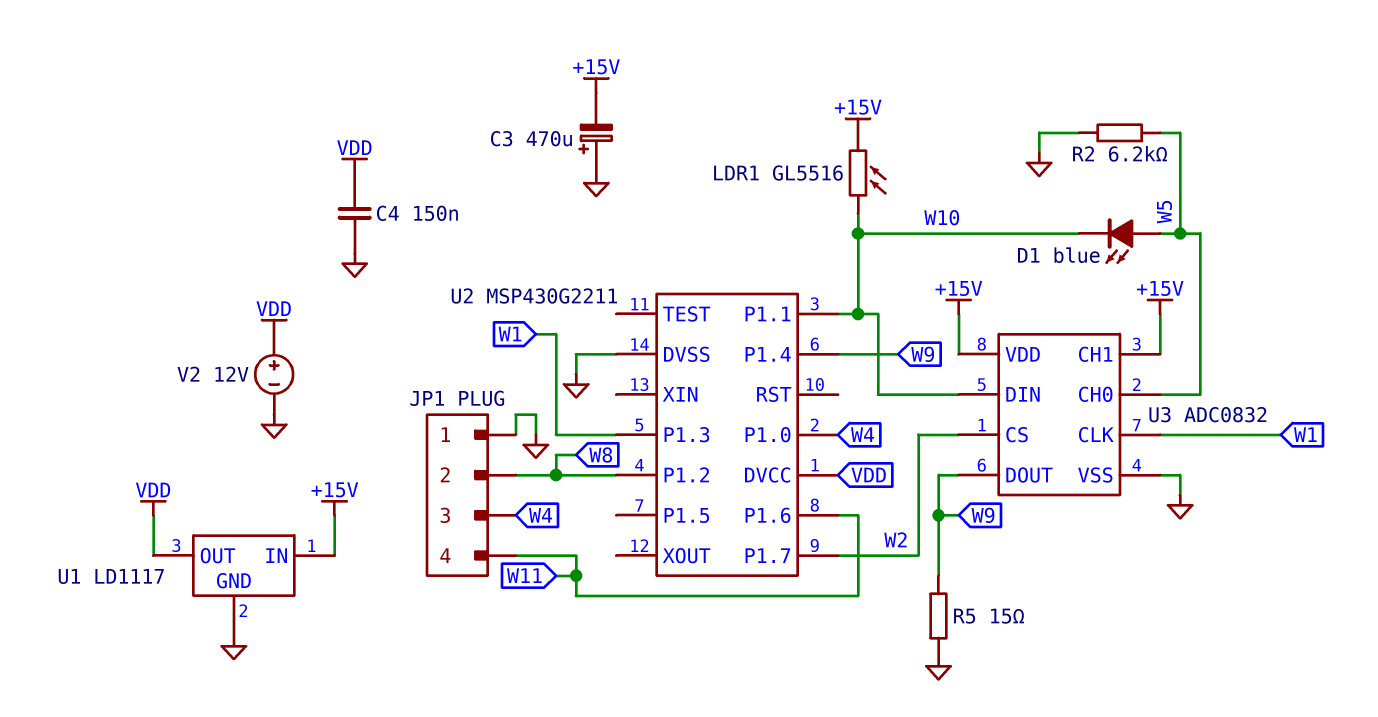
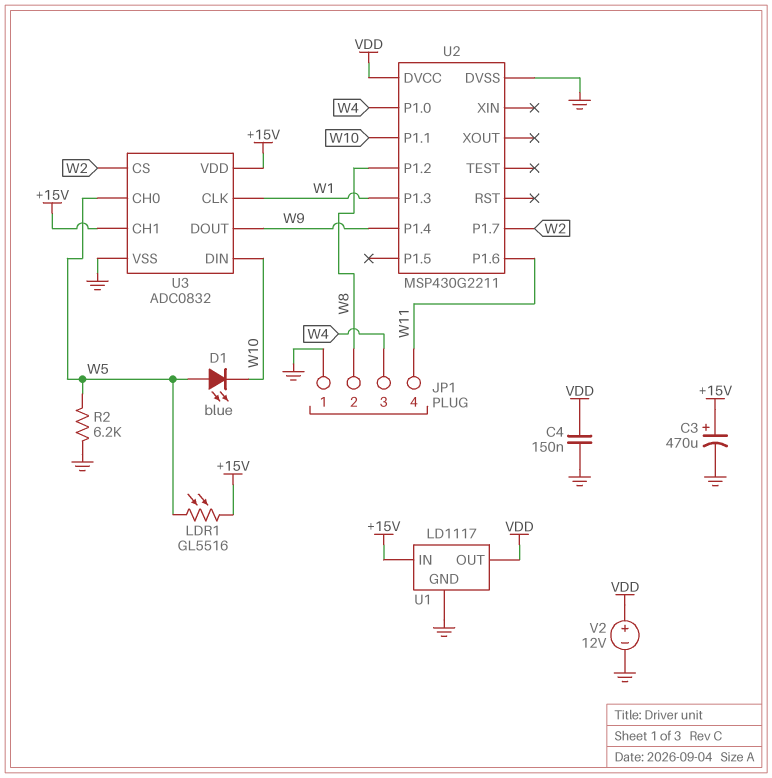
C3: 470uF (plus GND, minus +15V) -> 470uF (plus +15V, minus GND)
LDR1: GL5516 (+15V, W10) -> GL5516 (+15V, W5)
R5: 15 (GND, W9) -> none

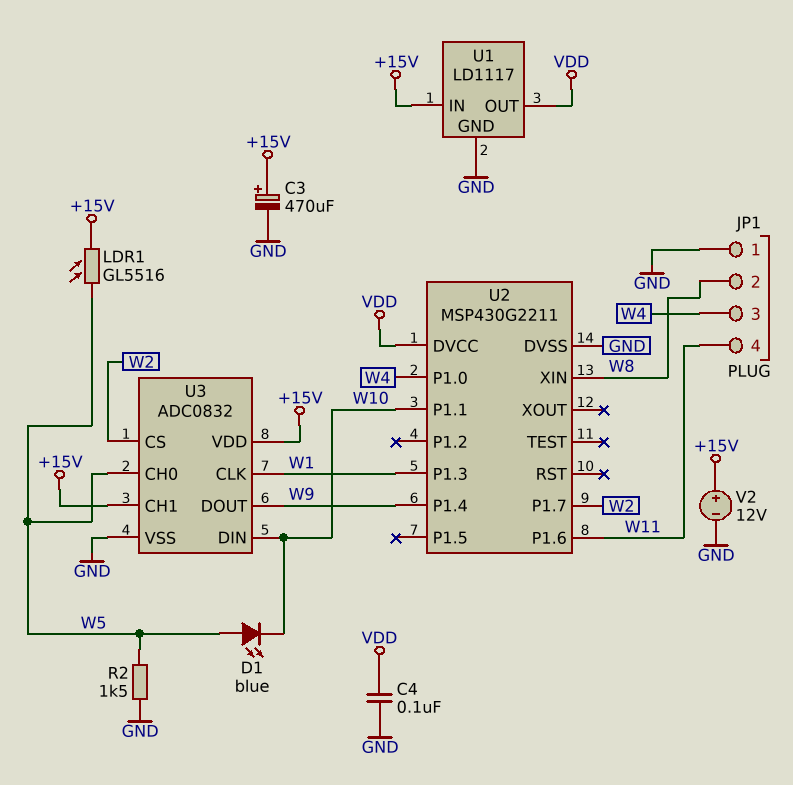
C4: 150nF (GND, VDD) -> 100nF (GND, VDD)
R2: 6.2k (GND, W5) -> 1.5k (GND, W5)
U2 pin P1.2: W8 -> none
U2 pin XIN: none -> W8
V2: 12V (plus VDD, minus GND) -> 12V (plus +15V, minus GND)

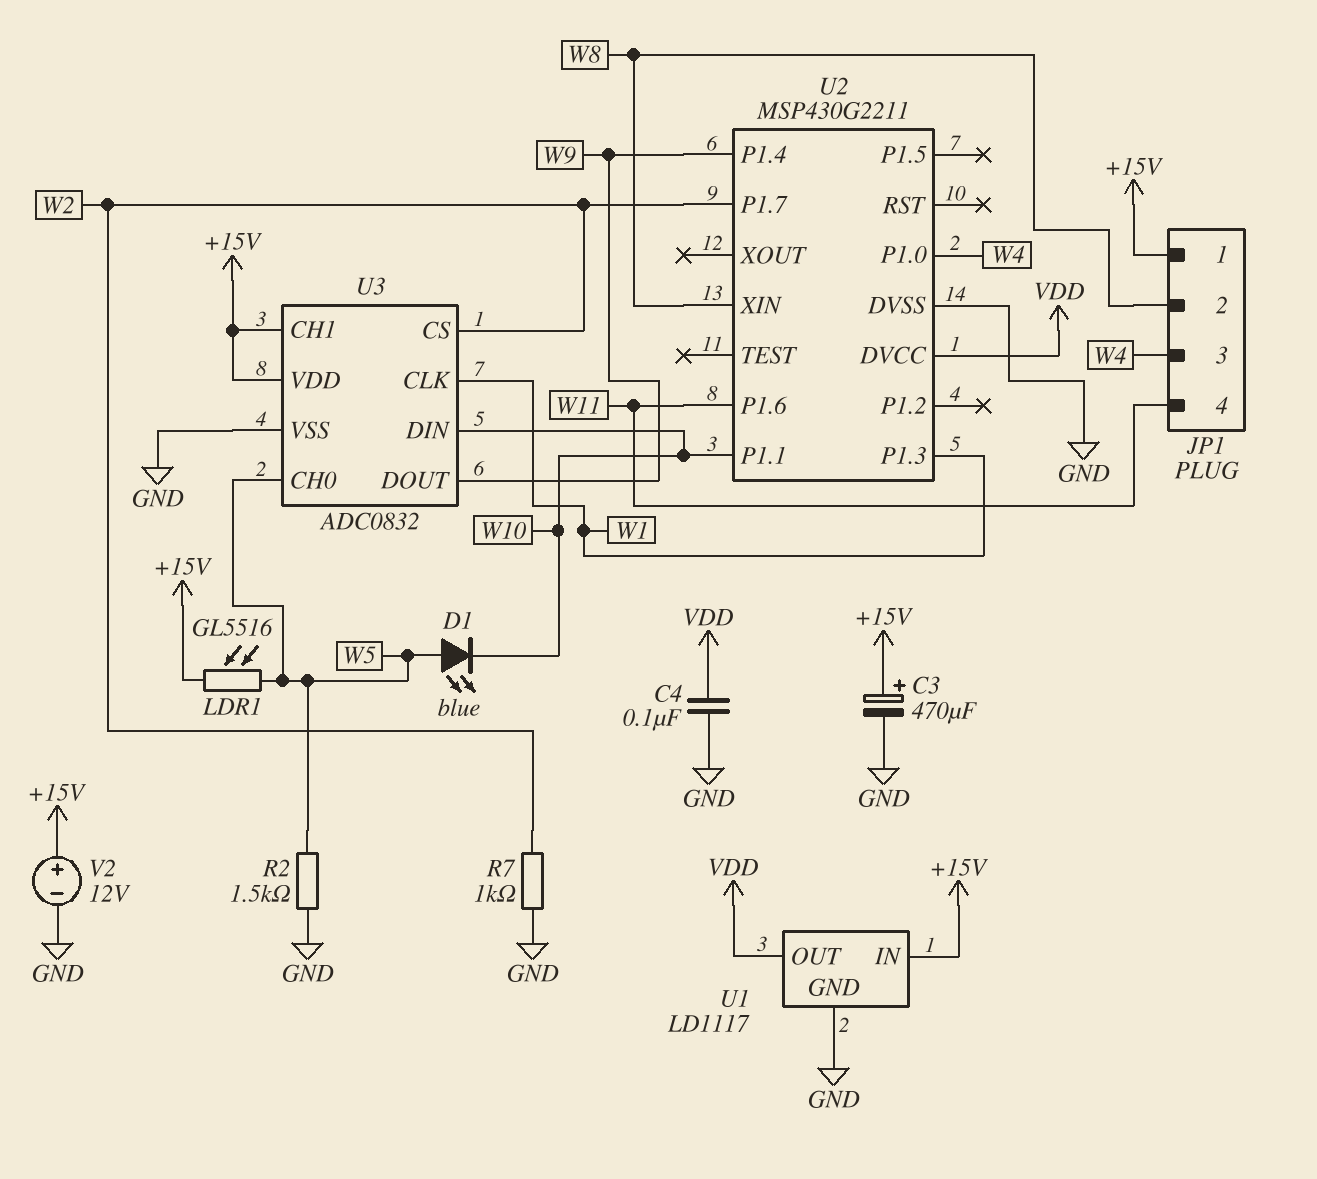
JP1 pin 1: GND -> +15V
R7: none -> 1k (GND, W2)

